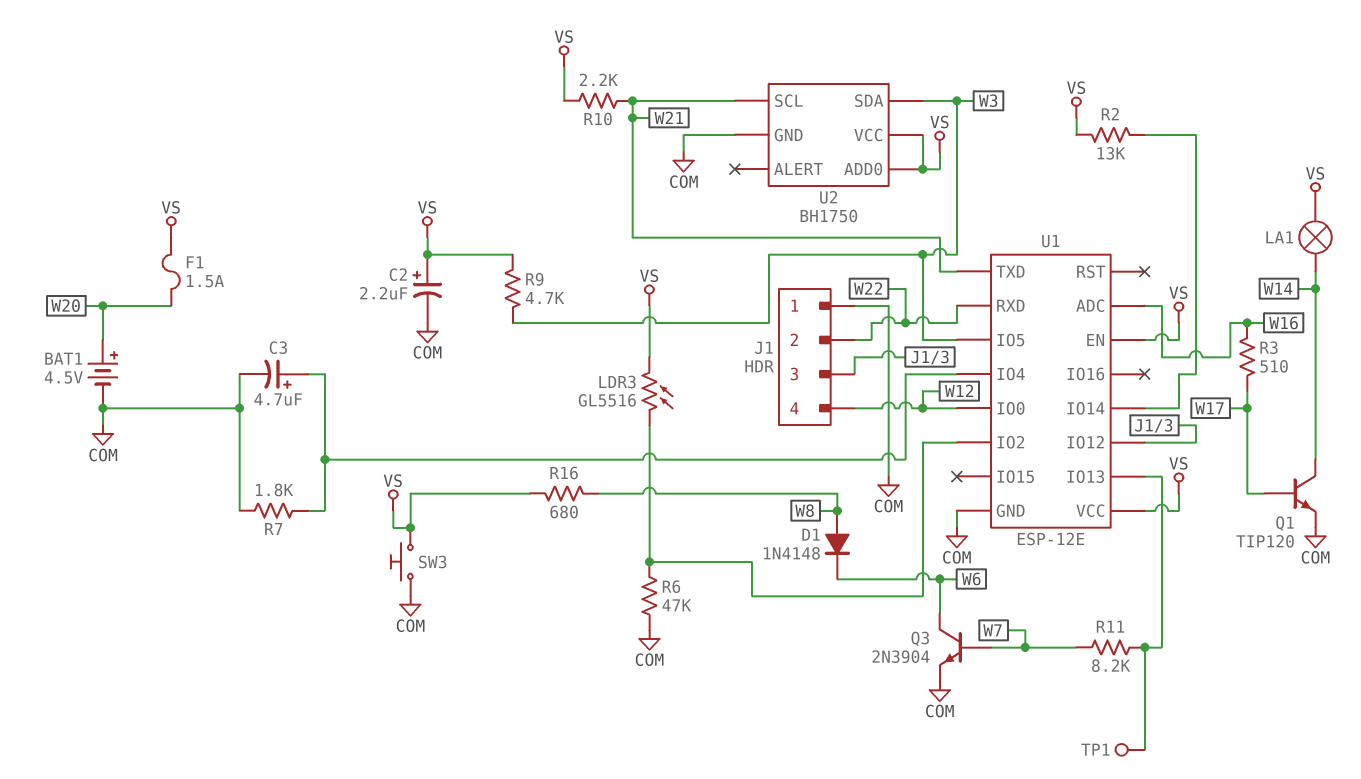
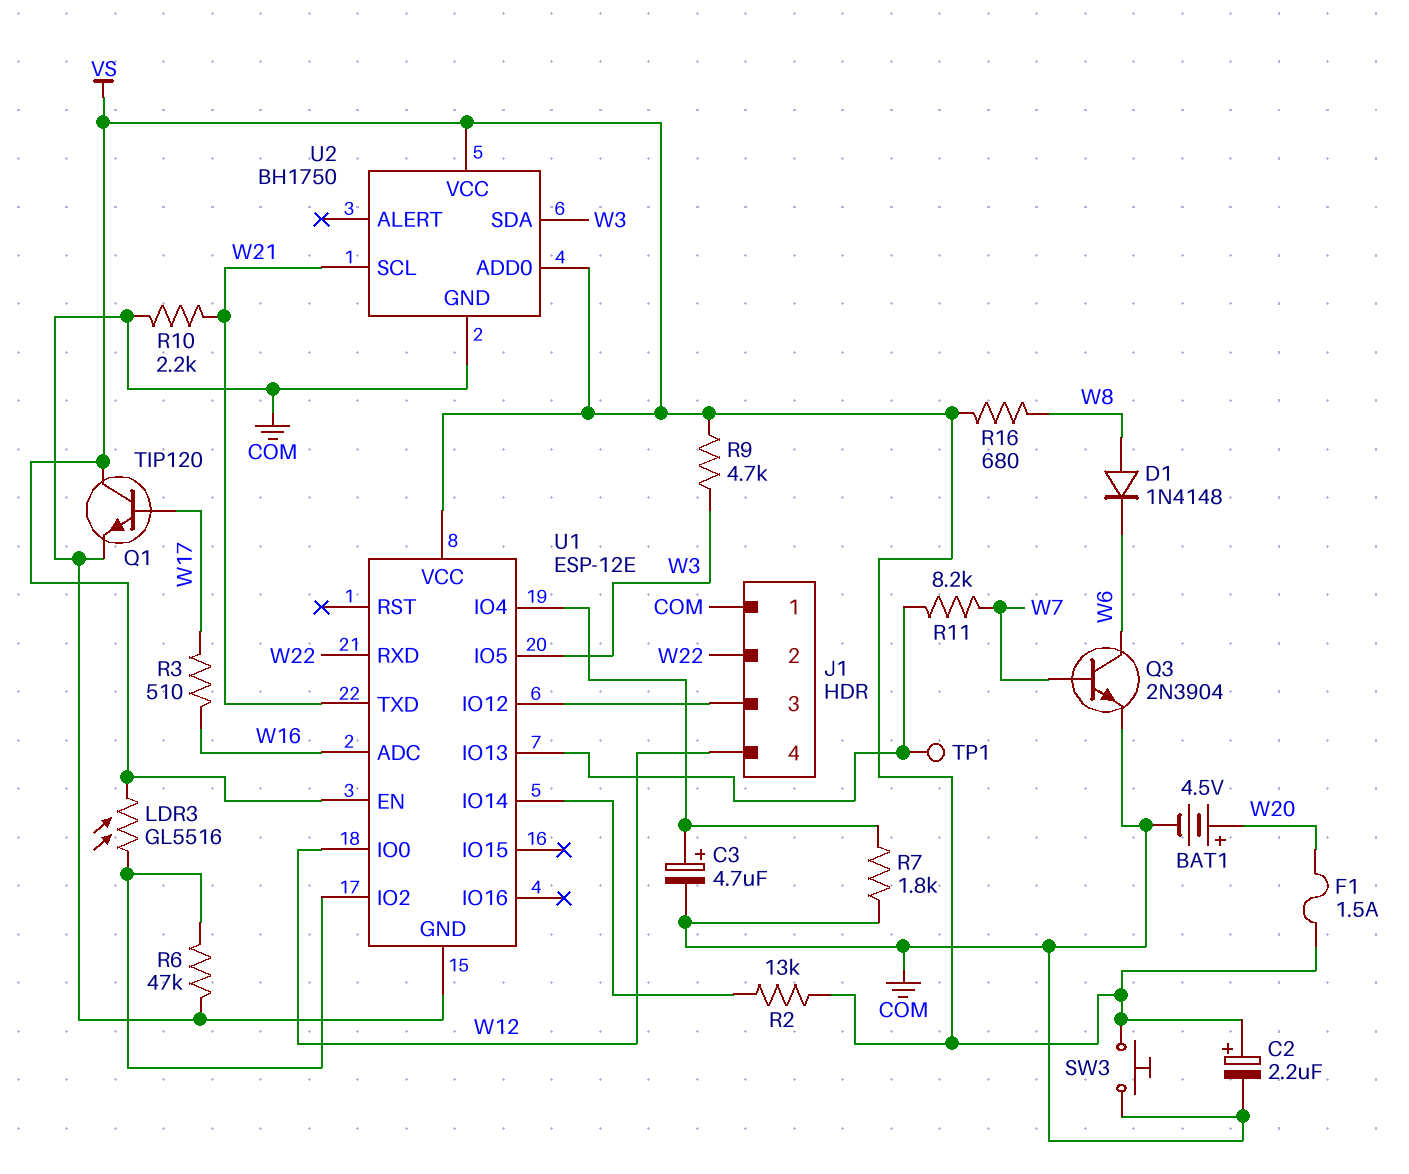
LA1: lamp (VS, W14) -> none
Q1: NPN TIP120 (B W17, C W14, E COM) -> NPN TIP120 (B W17, C VS, E COM)
R10: 2.2k (VS, W21) -> 2.2k (COM, W21)

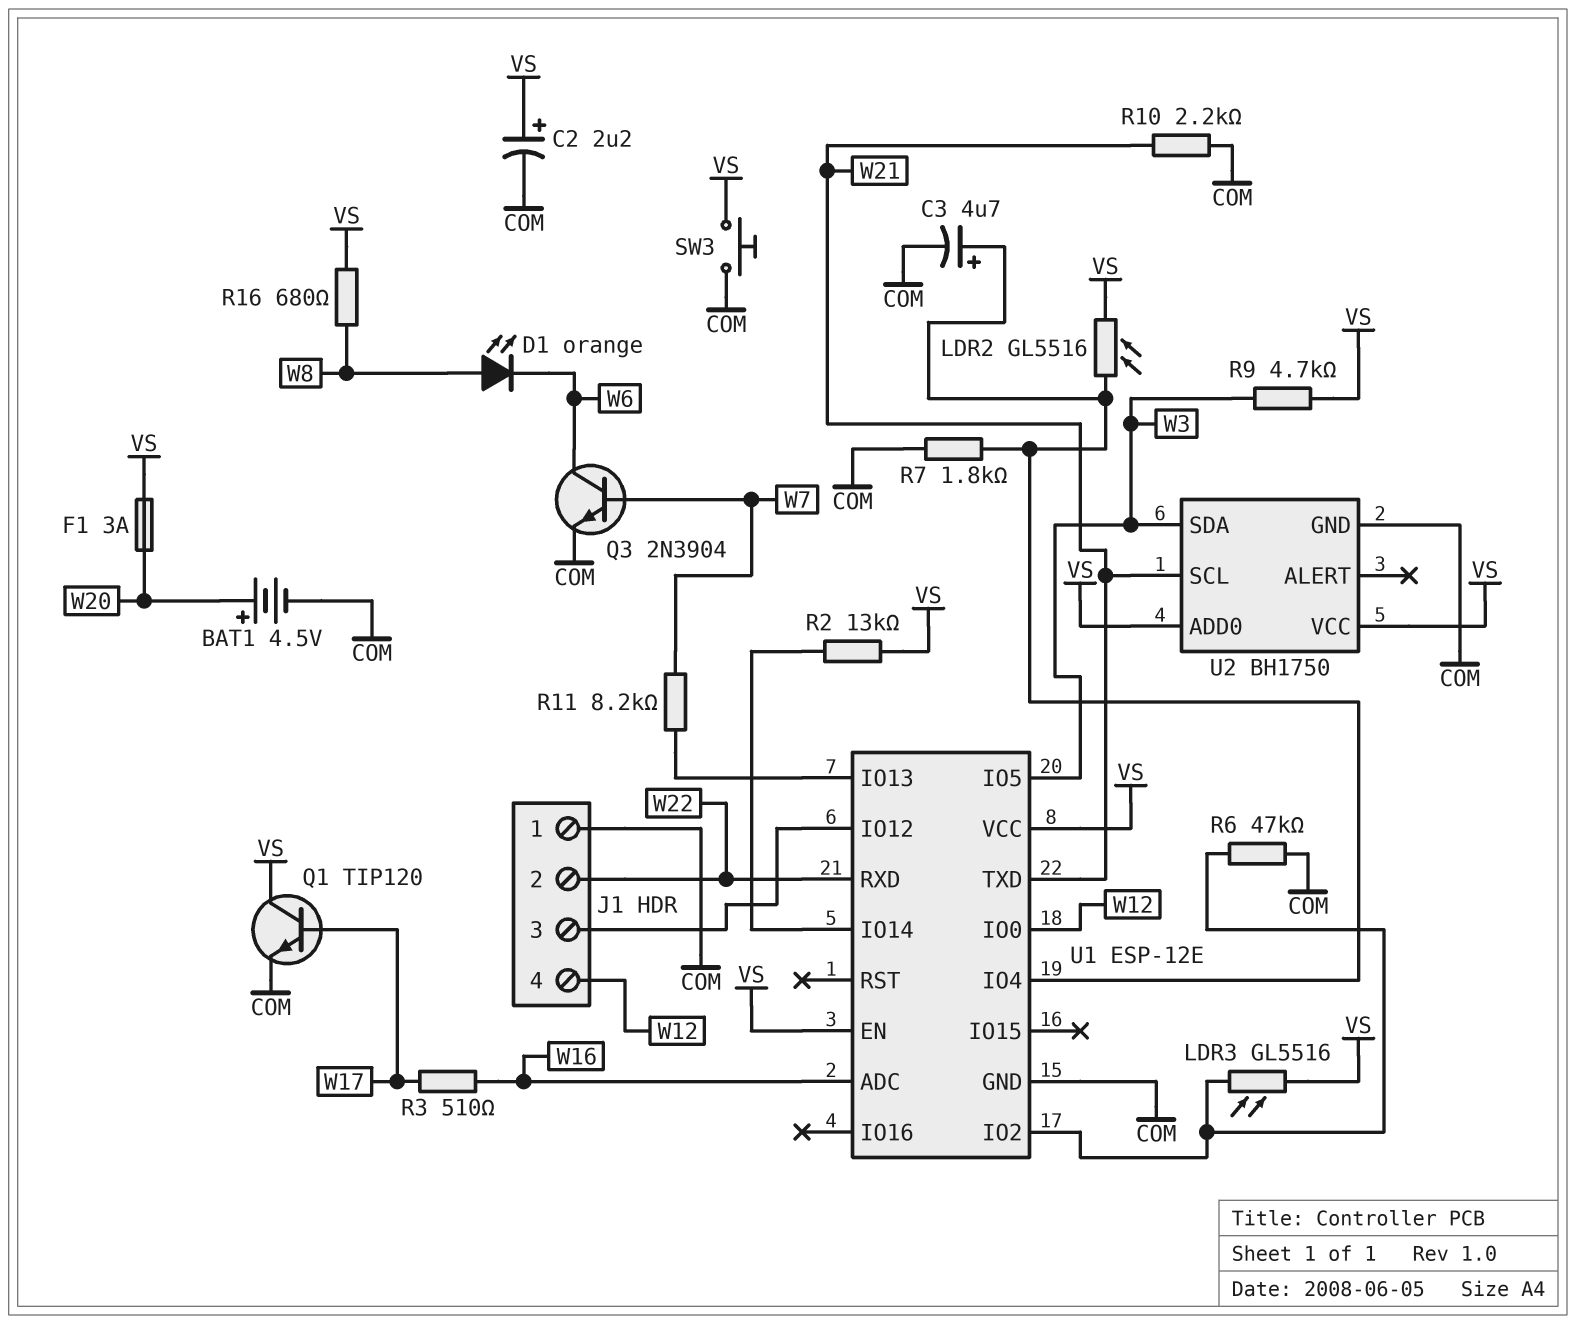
D1: diode 1N4148 (A W8, K W6) -> LED orange (A W8, K W6)
F1: 1.5A (VS, W20) -> 3A (VS, W20)
LDR2: none -> GL5516 (U1/IO4, VS)
TP1: test point (U1/IO13) -> none

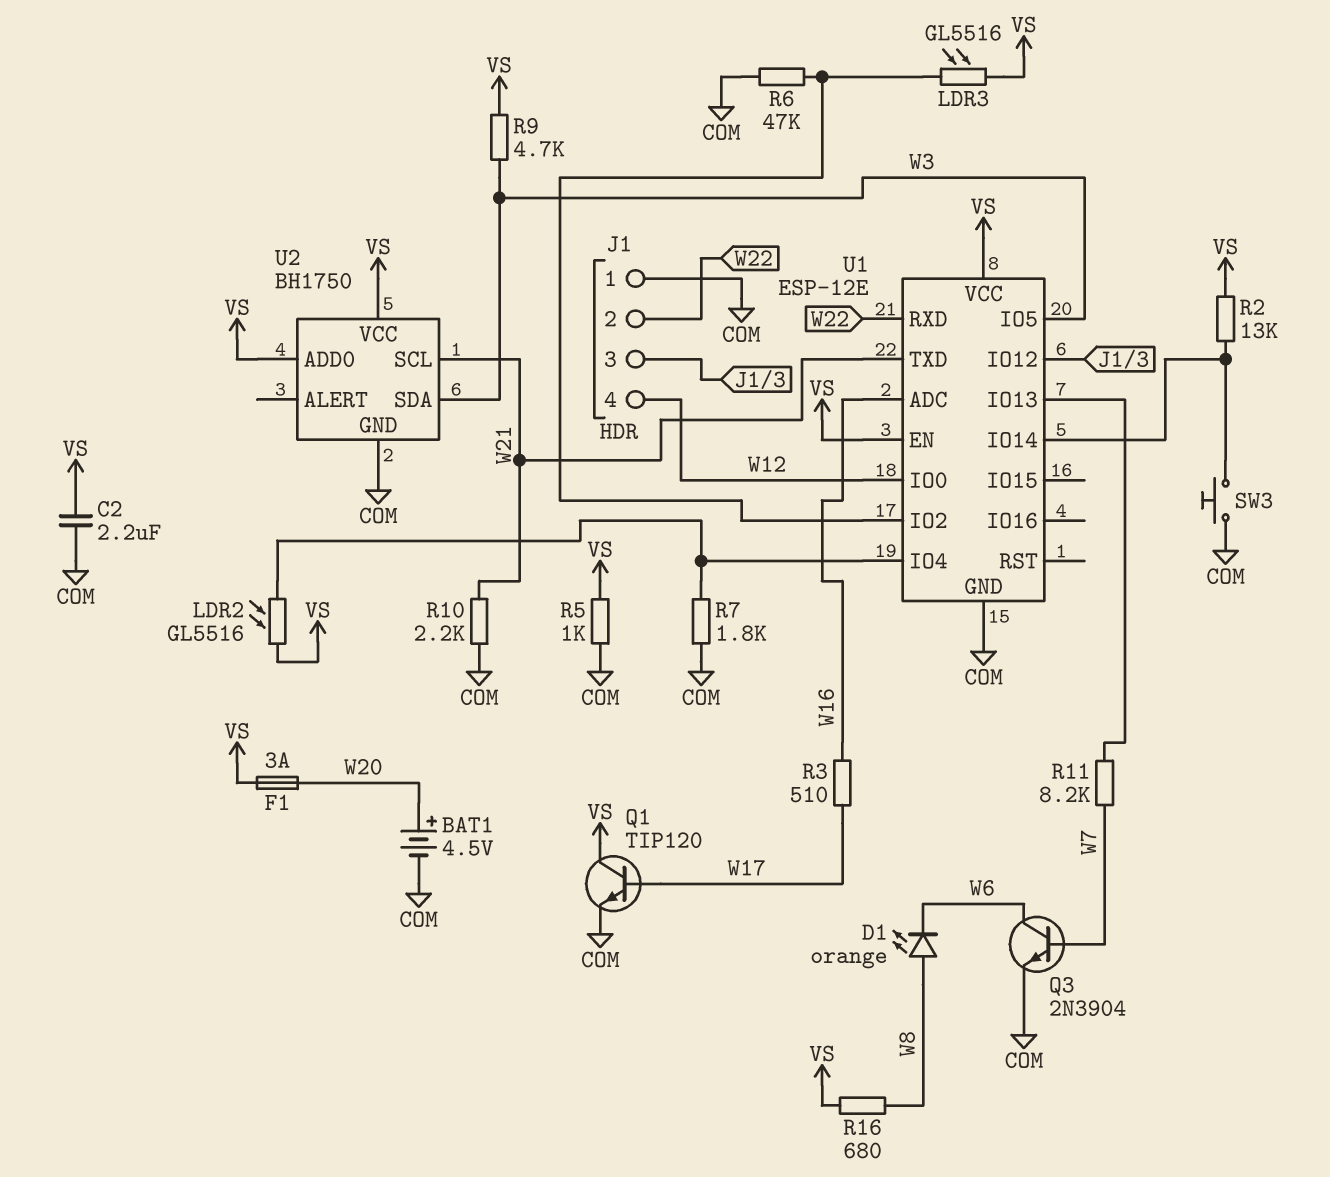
C2: 2.2uF (plus VS, minus COM) -> 2.2uF (COM, VS)
C3: 4.7uF (plus U1/IO4, minus COM) -> none
R5: none -> 1k (COM, VS)
SW3: button (COM, VS) -> button (COM, U1/IO14)

